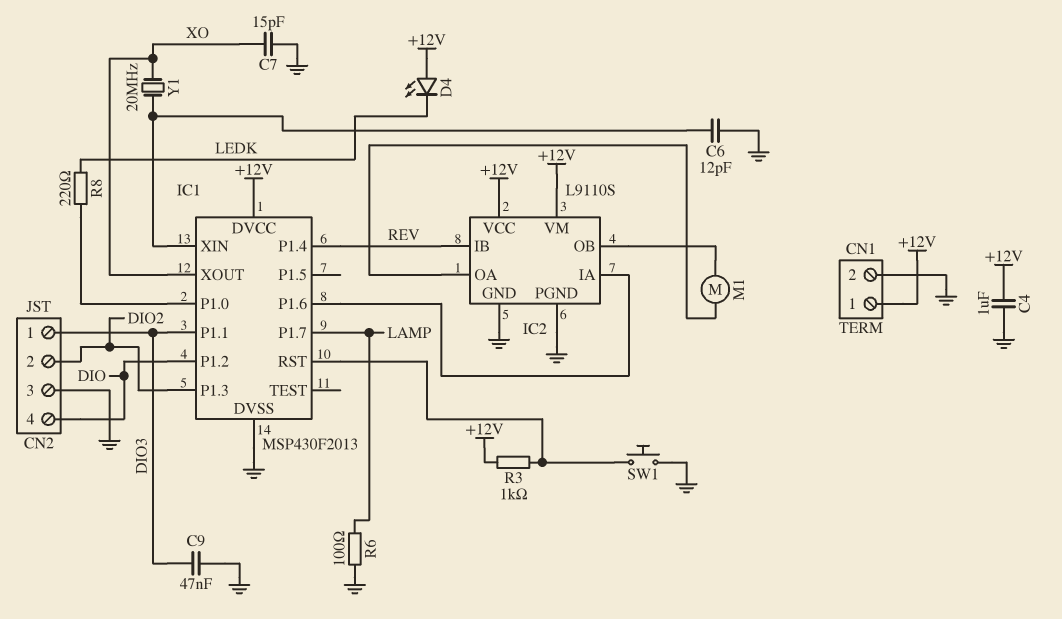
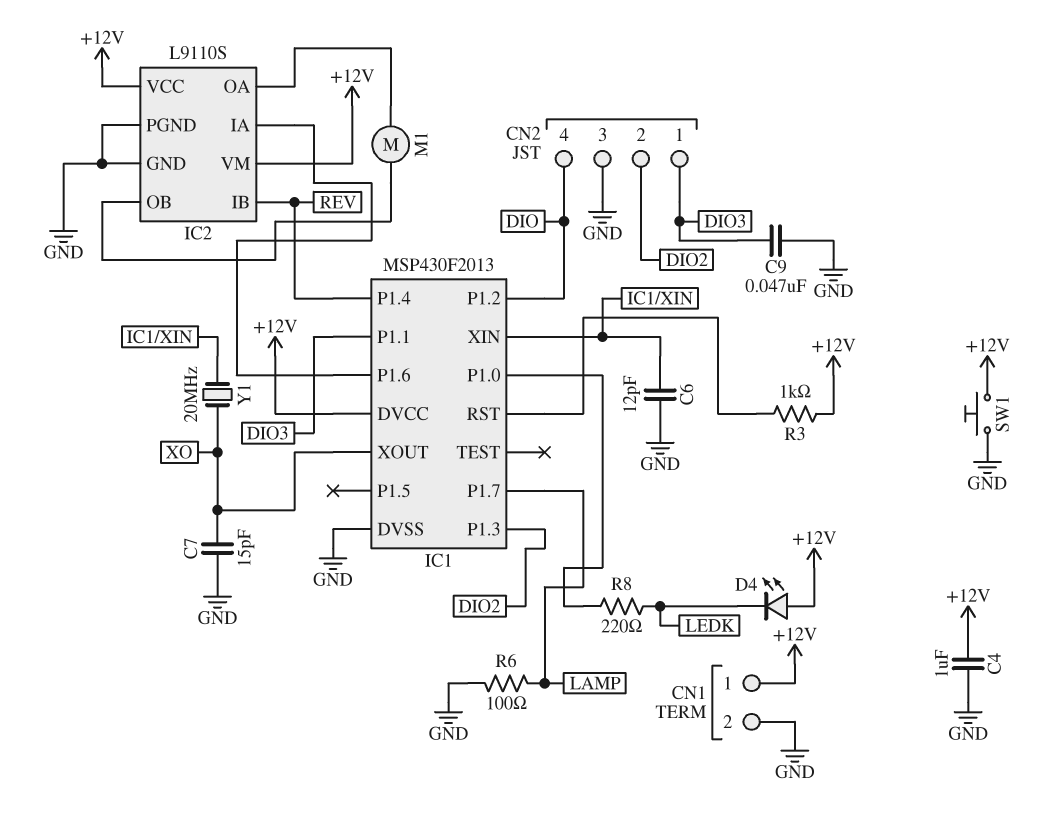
SW1: button (GND, IC1/RST) -> button (+12V, GND)

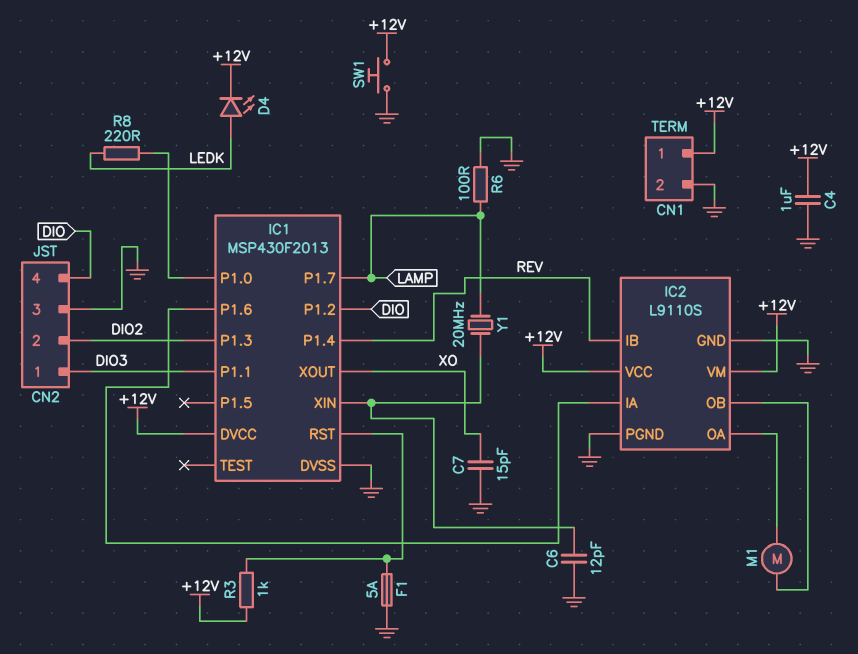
C9: 47nF (DIO3, GND) -> none
D4: LED (A +12V, K LEDK) -> LED (A LEDK, K +12V)
F1: none -> 5A (GND, IC1/RST)
Y1: 20MHz (IC1/XIN, XO) -> 20MHz (IC1/XIN, LAMP)

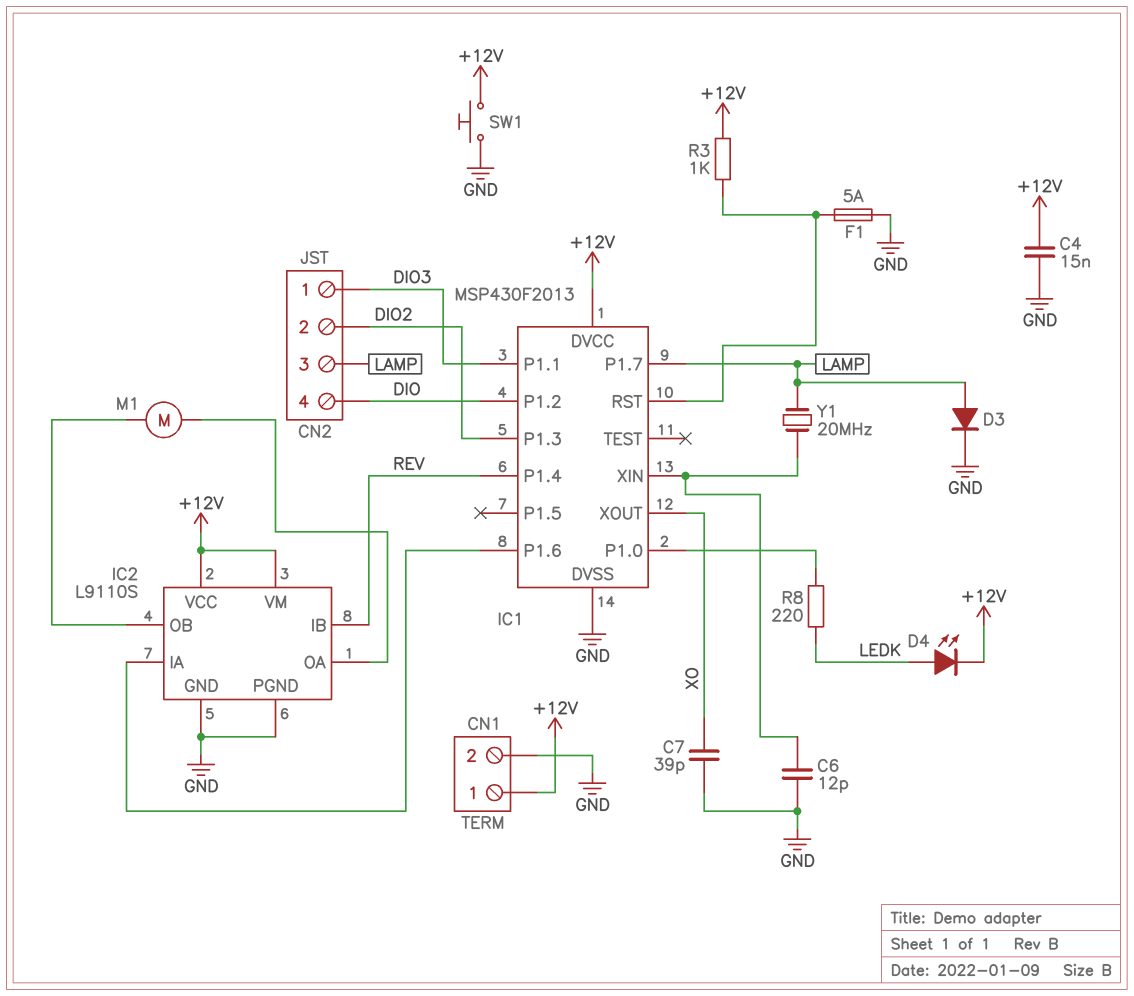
C4: 1uF (+12V, GND) -> 15nF (+12V, GND)
C7: 15pF (GND, XO) -> 39pF (GND, XO)
CN2 pin 3: GND -> LAMP
D3: none -> diode (A LAMP, K GND)
R6: 100 (GND, LAMP) -> none

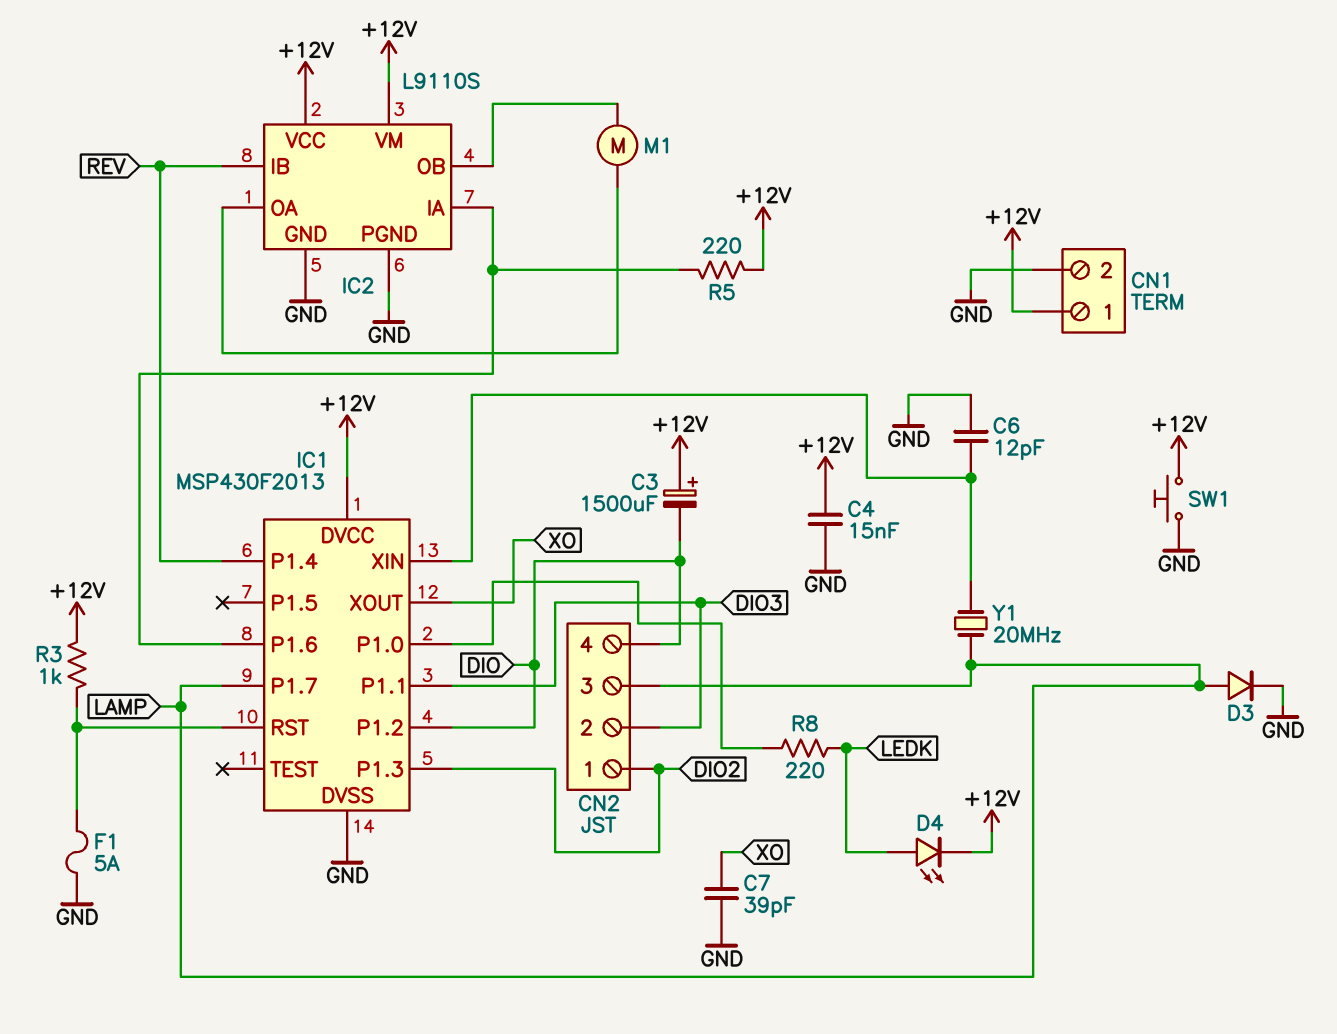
C3: none -> 1500uF (plus +12V, minus DIO)
CN2 pin 1: DIO3 -> DIO2
CN2 pin 2: DIO2 -> DIO3
R5: none -> 220 (+12V, IC1/P1.6)

